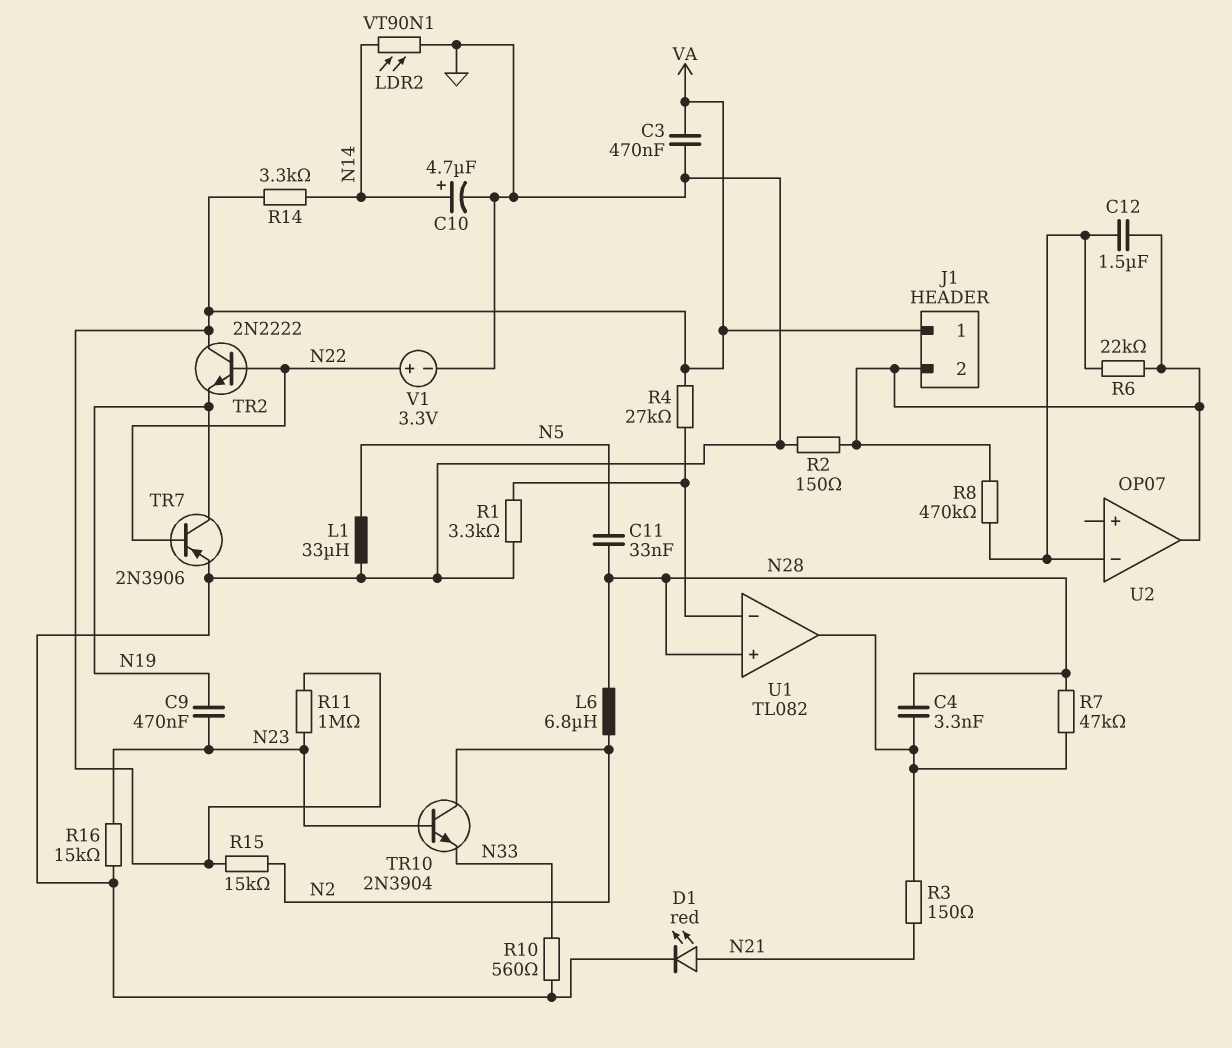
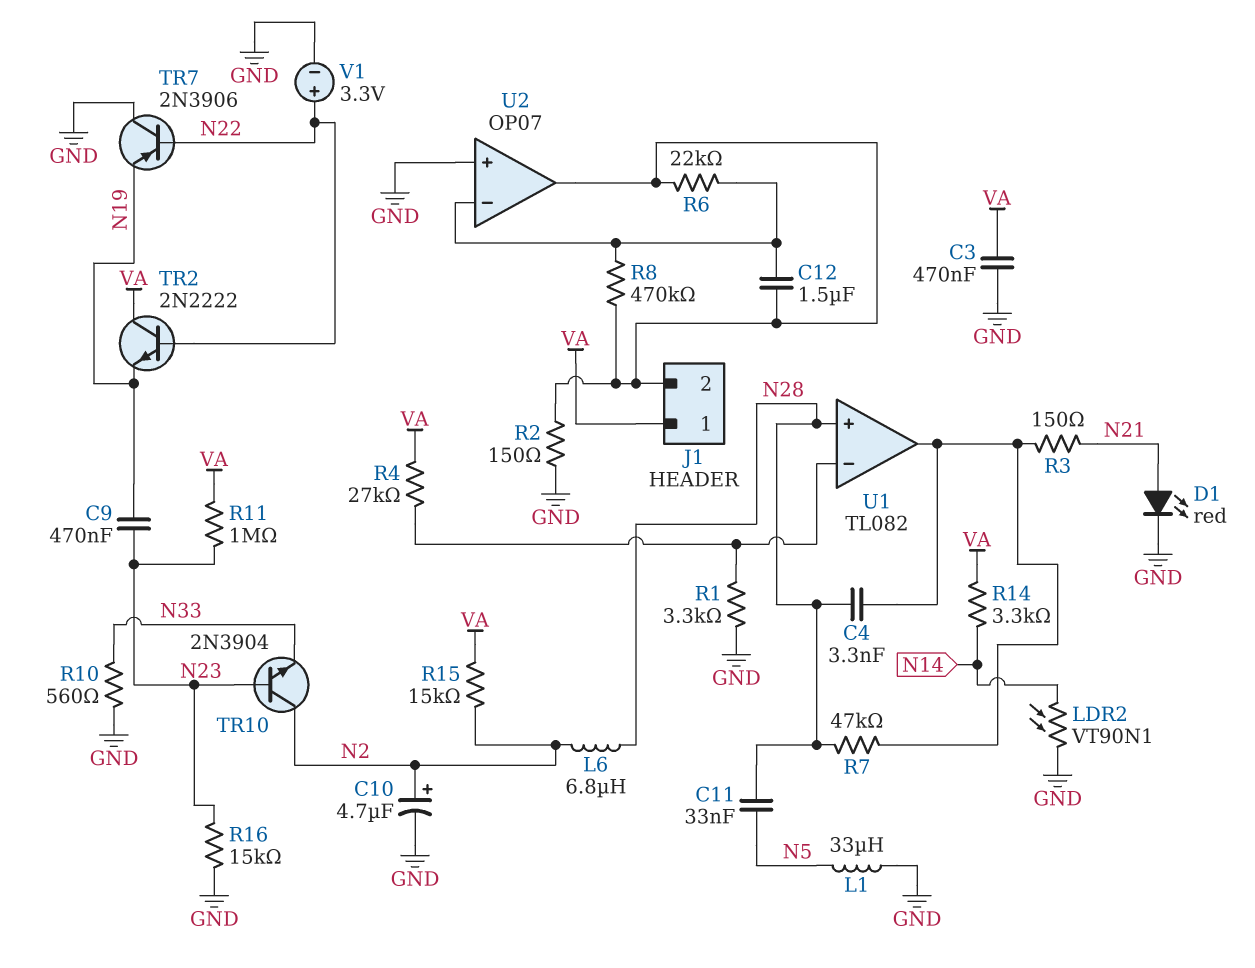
C10: 4.7uF (plus N14, minus GND) -> 4.7uF (plus N2, minus GND)
TR7: PNP 2N3906 (B N22, C N19, E GND) -> PNP 2N3906 (B N22, C GND, E N19)
U2 pin in+: none -> GND

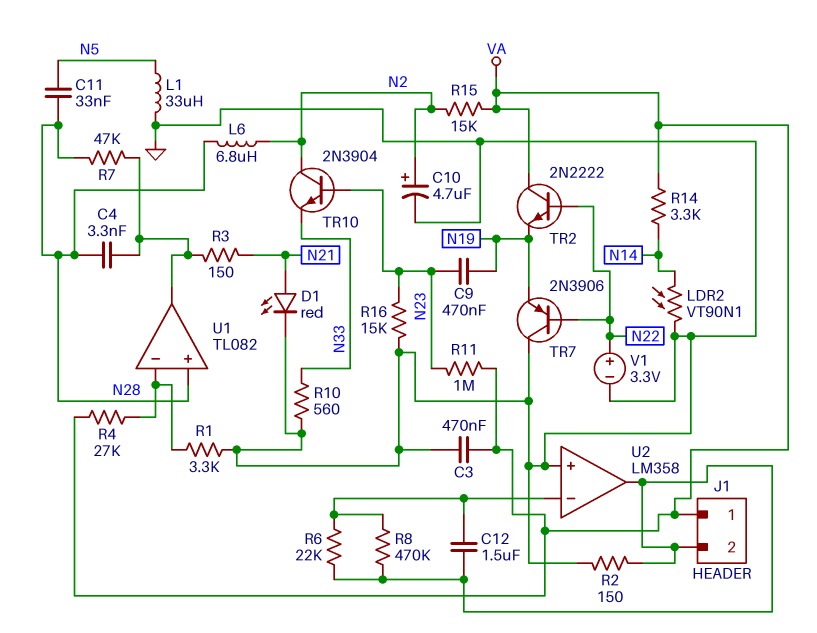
U2: OP07 -> LM358

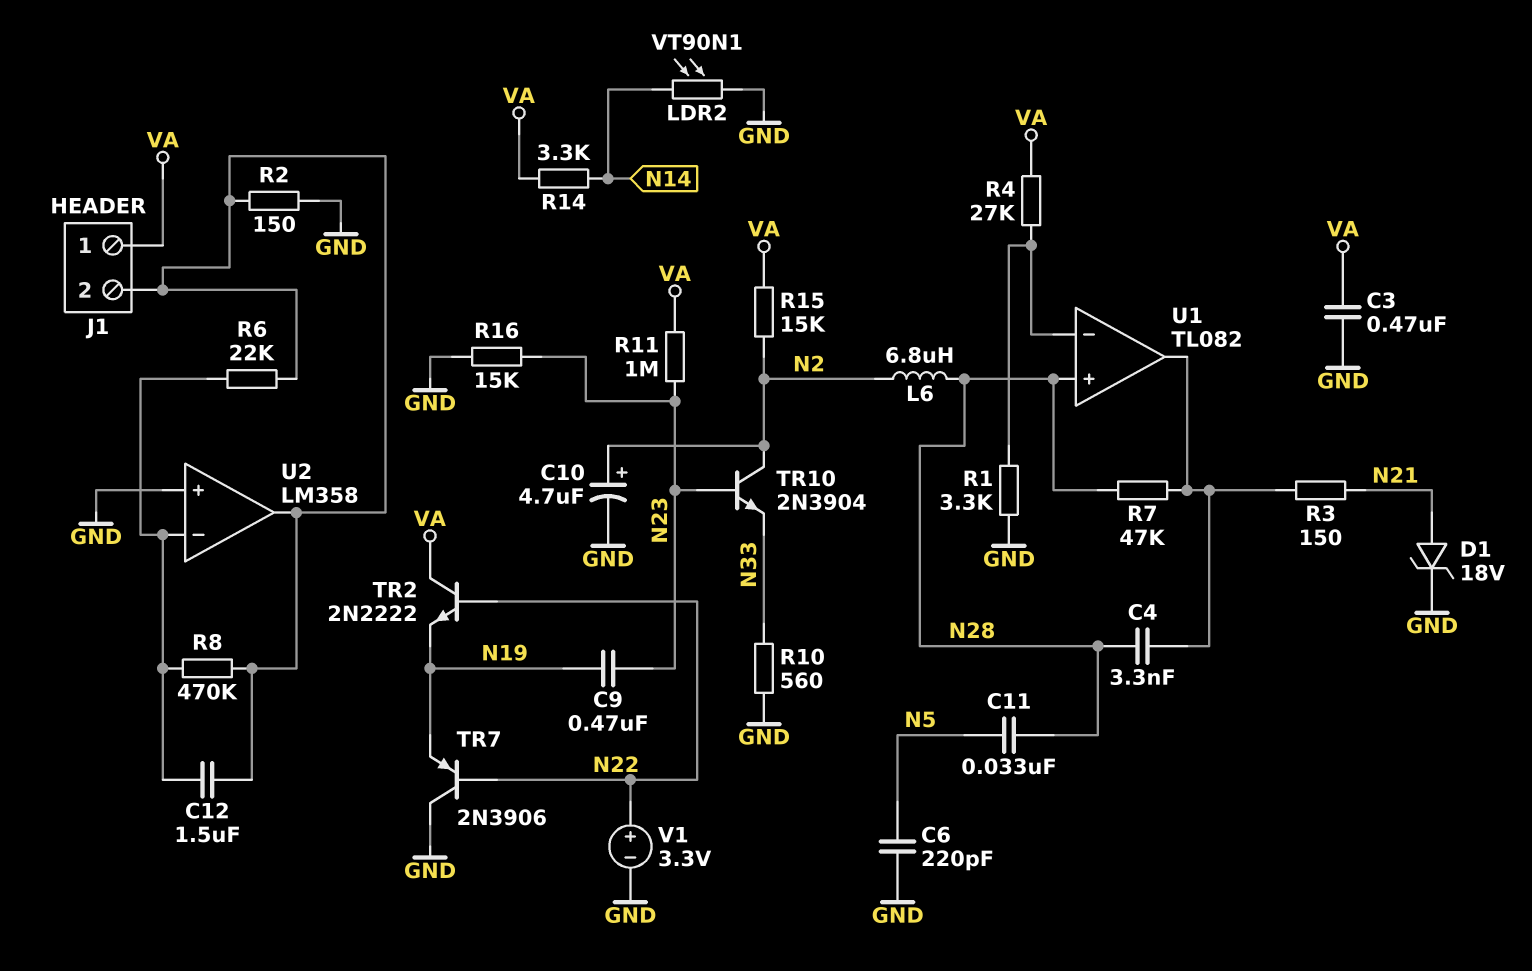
C6: none -> 220pF (GND, N5)
D1: LED red (A N21, K GND) -> zener 18V (A N21, K GND)
L1: 33uH (GND, N5) -> none

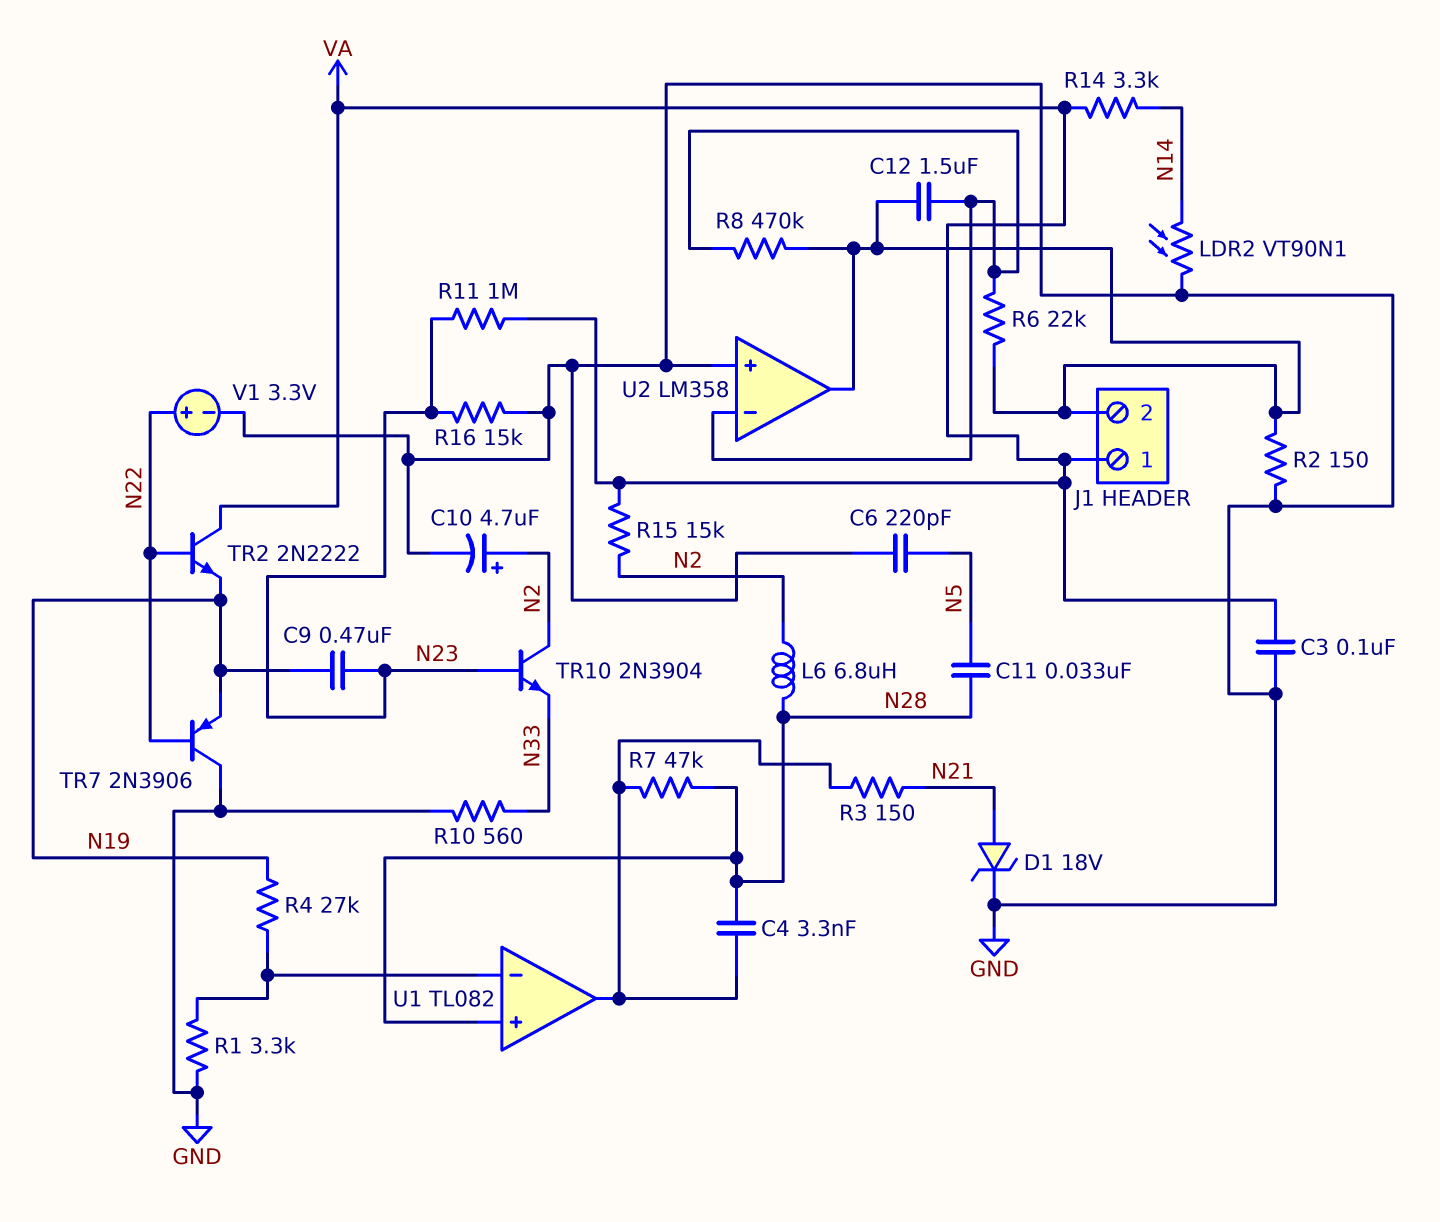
C3: 470nF (GND, VA) -> 100nF (GND, VA)
R4: 27k (U1/in-, VA) -> 27k (N19, U1/in-)

